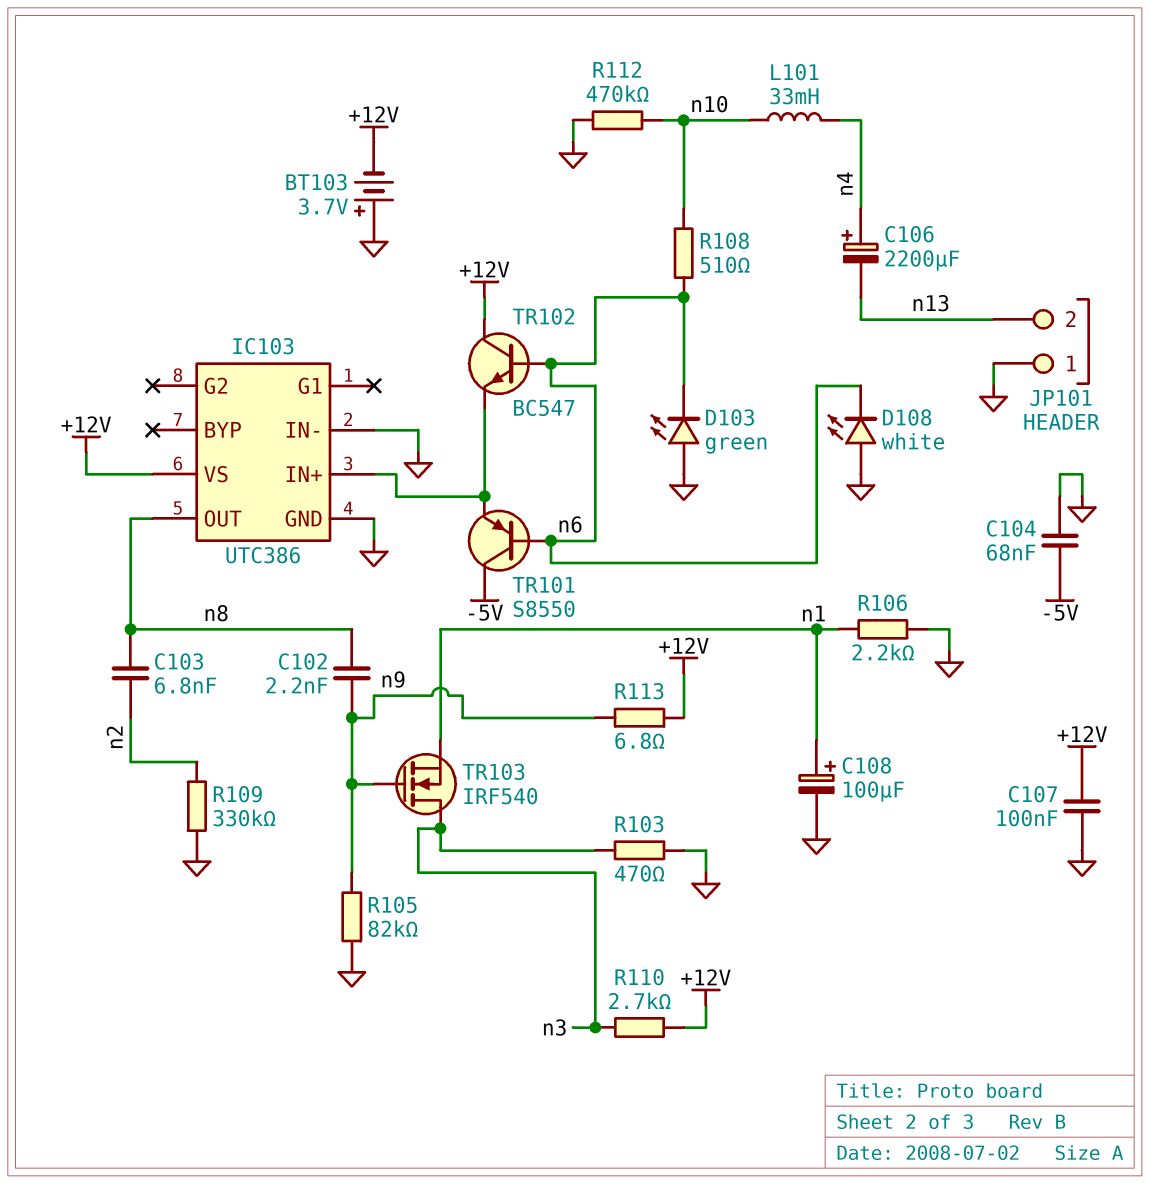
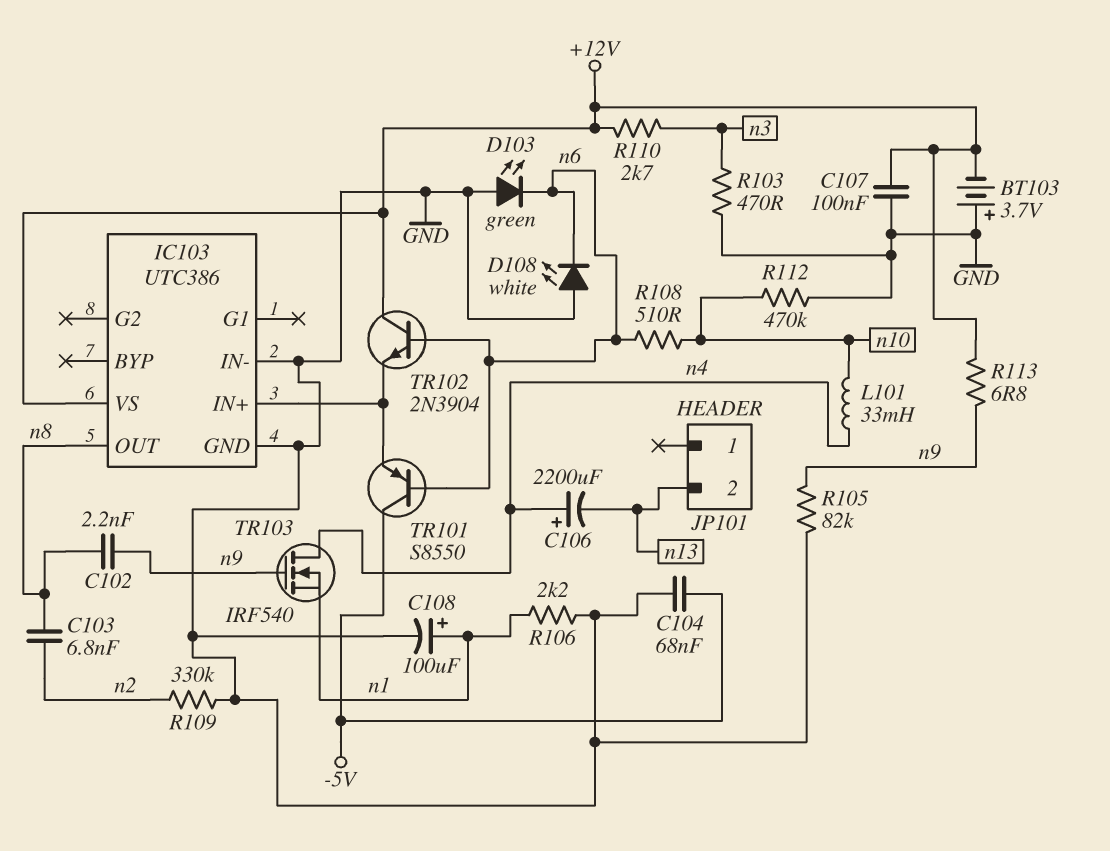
JP101 pin 1: GND -> none
TR102: NPN BC547 (B n6, C +12V, E IC103/IN+) -> NPN 2N3904 (B n6, C +12V, E IC103/IN+)
TR103: NMOS IRF540 (G n9, D n3, S n1) -> NMOS IRF540 (G n9, D n4, S n1)

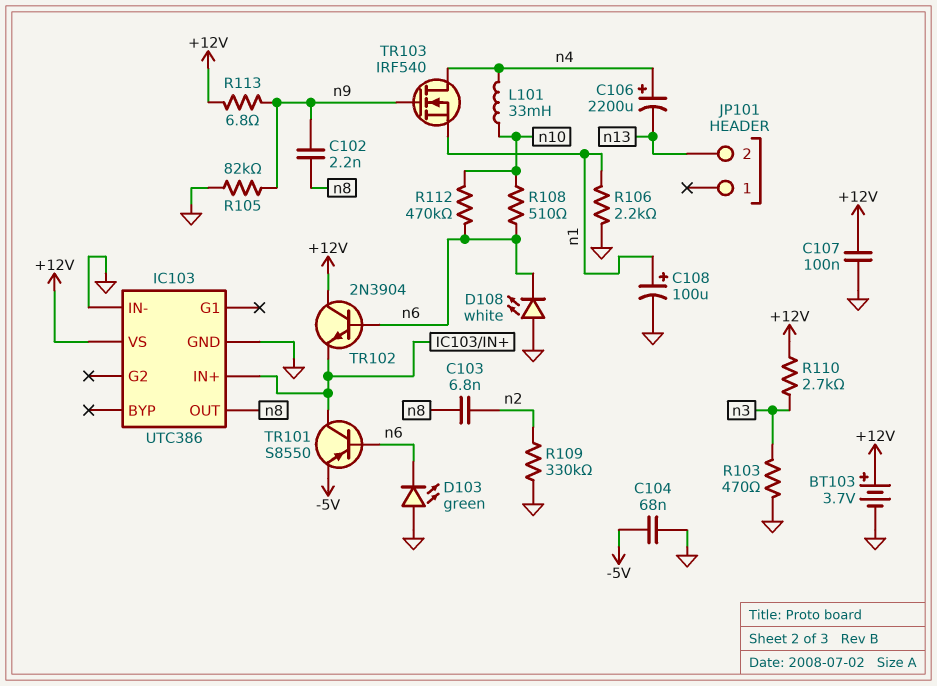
BT103: 3.7V (plus GND, minus +12V) -> 3.7V (plus +12V, minus GND)
R112: 470k (GND, n10) -> 470k (n6, n10)
TR101: PNP S8550 (B n6, C -5V, E IC103/IN+) -> PNP S8550 (B n6, C IC103/IN+, E -5V)

